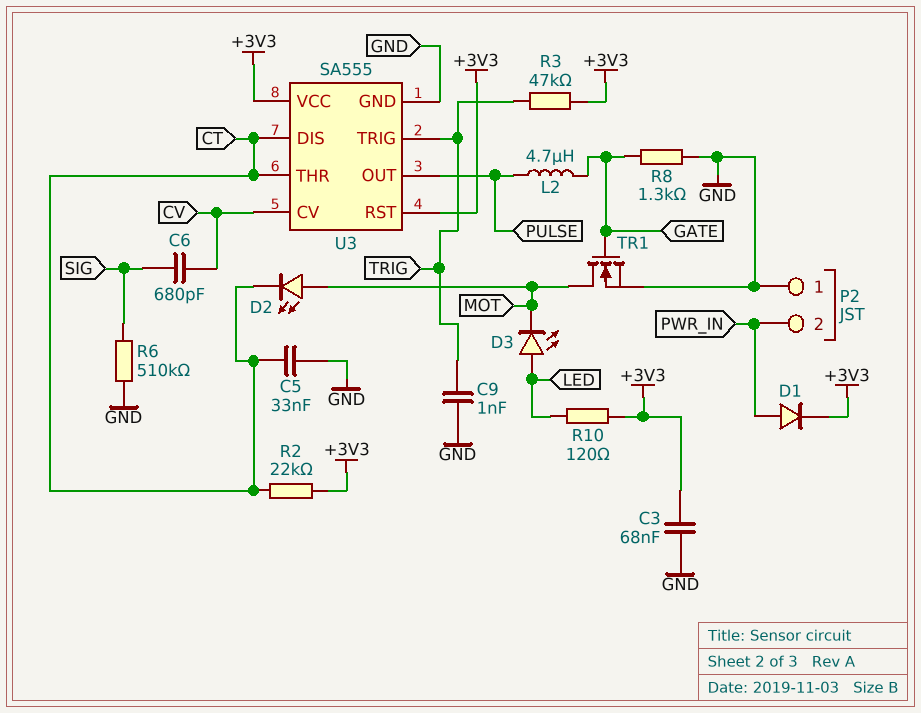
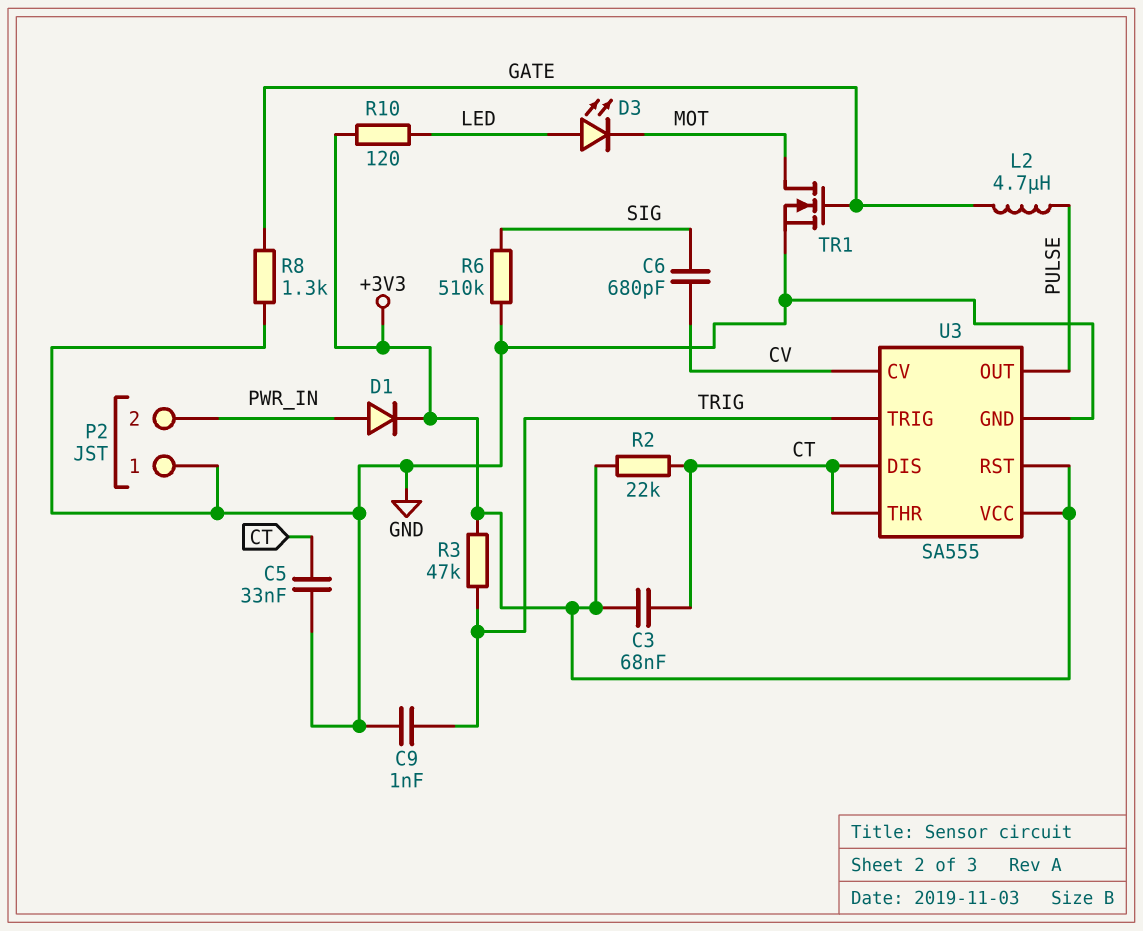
C3: 68nF (+3V3, GND) -> 68nF (+3V3, CT)
D2: LED (A MOT, K CT) -> none

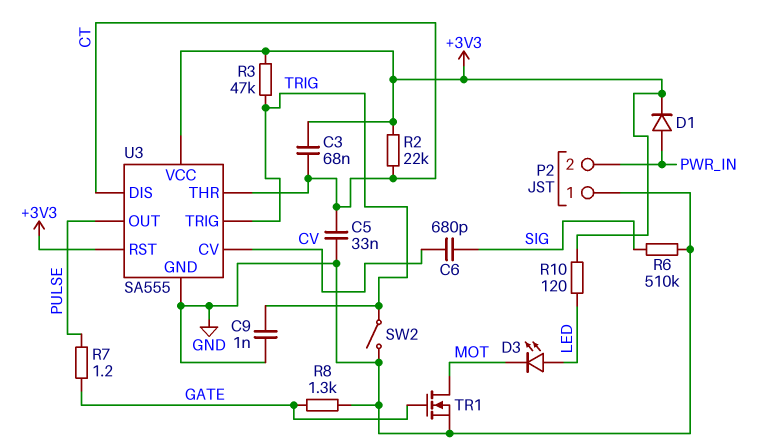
L2: 4.7uH (GATE, PULSE) -> none
R7: none -> 1.2 (GATE, PULSE)
SW2: none -> switch (GND, TRIG)

